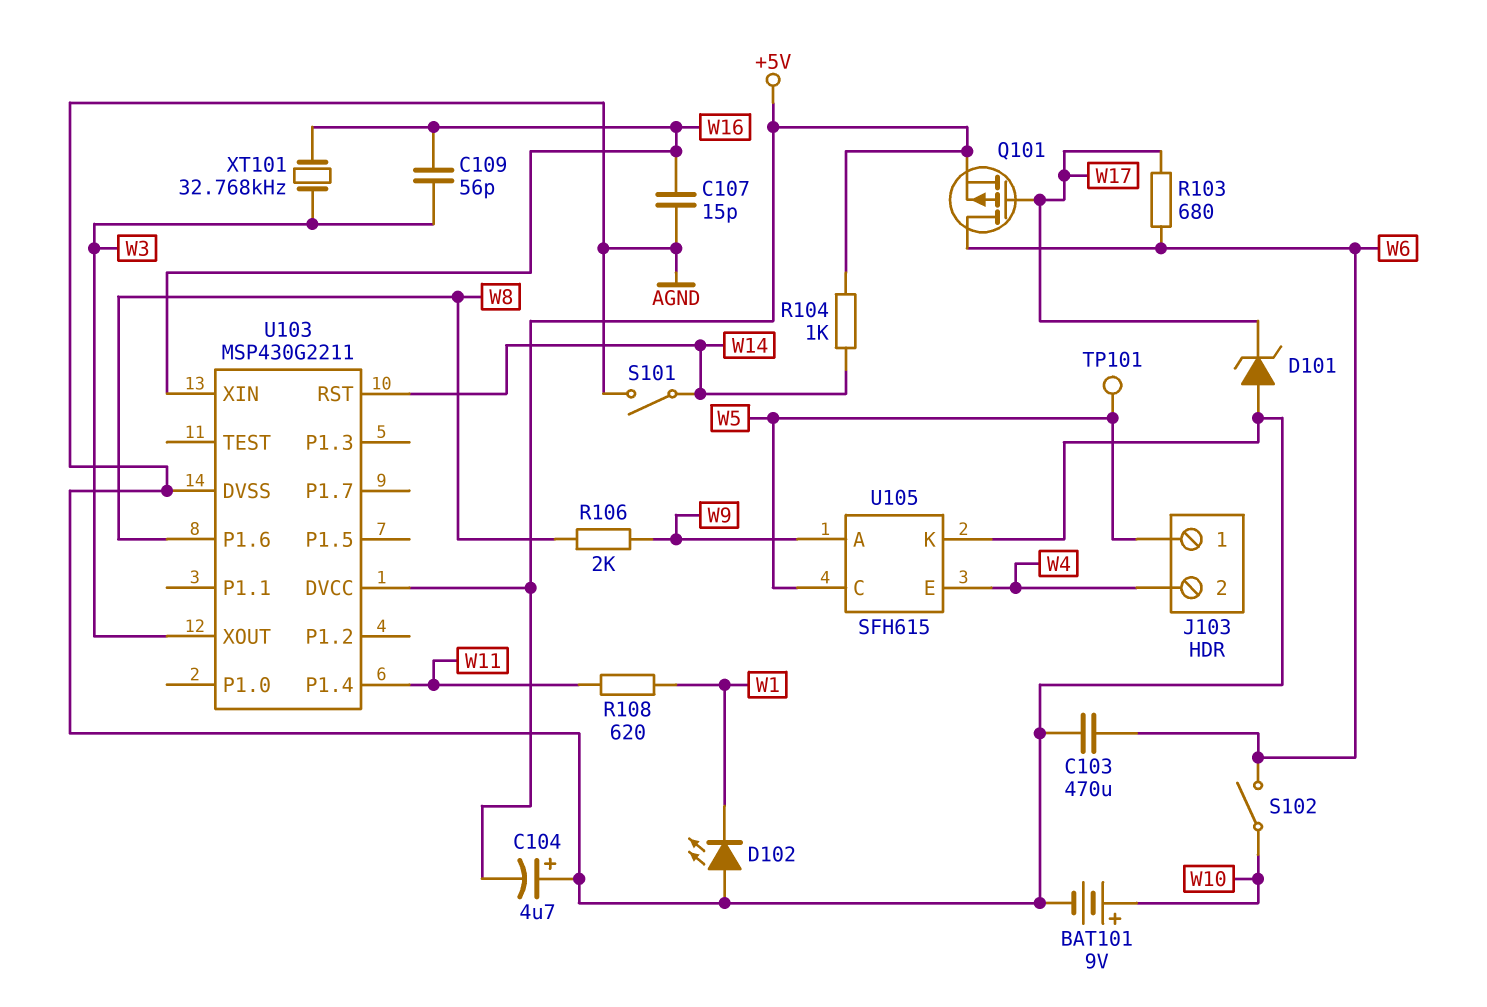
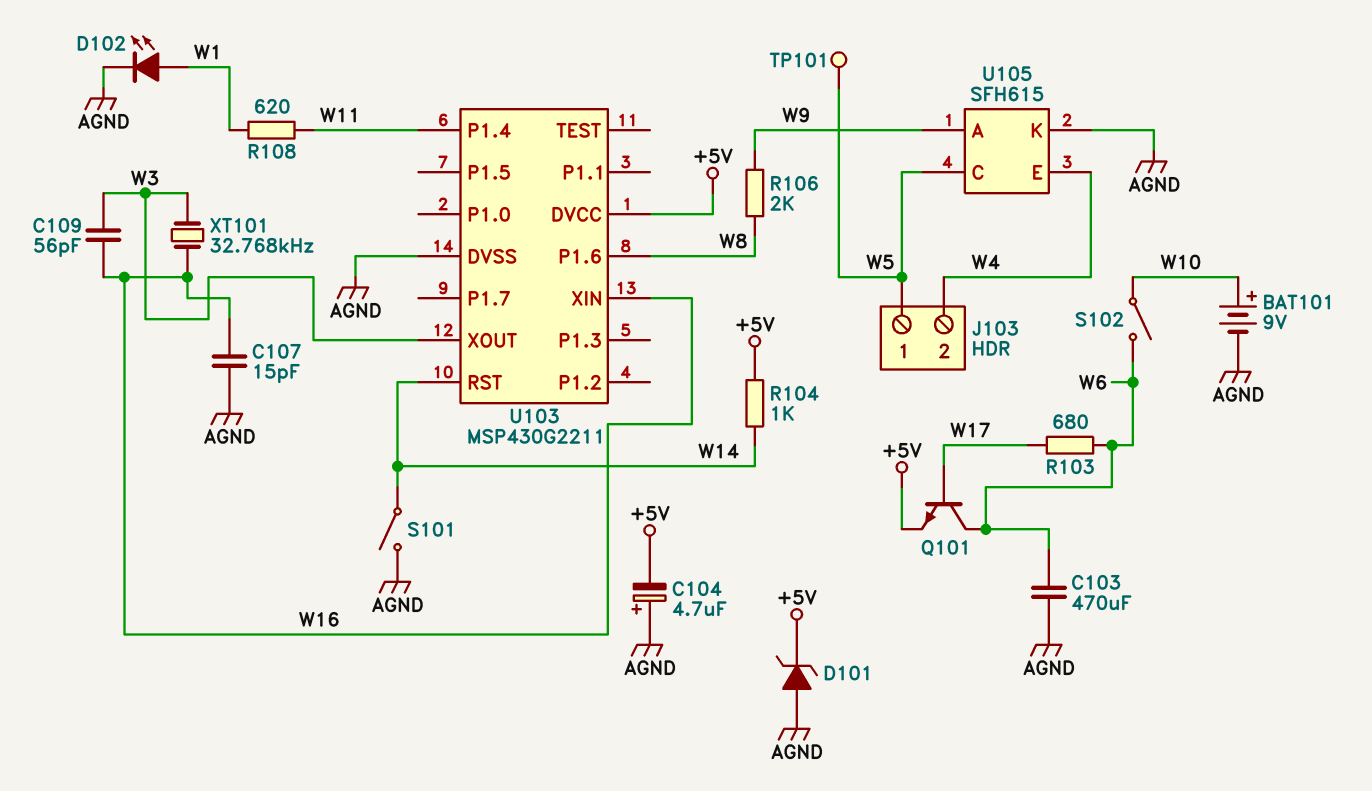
D101: zener (A AGND, K W17) -> zener (A AGND, K +5V)
D102: LED (A AGND, K W1) -> LED (A W1, K AGND)
Q101: PMOS (G W17, D W6, S +5V) -> NPN (B W17, C W6, E +5V)

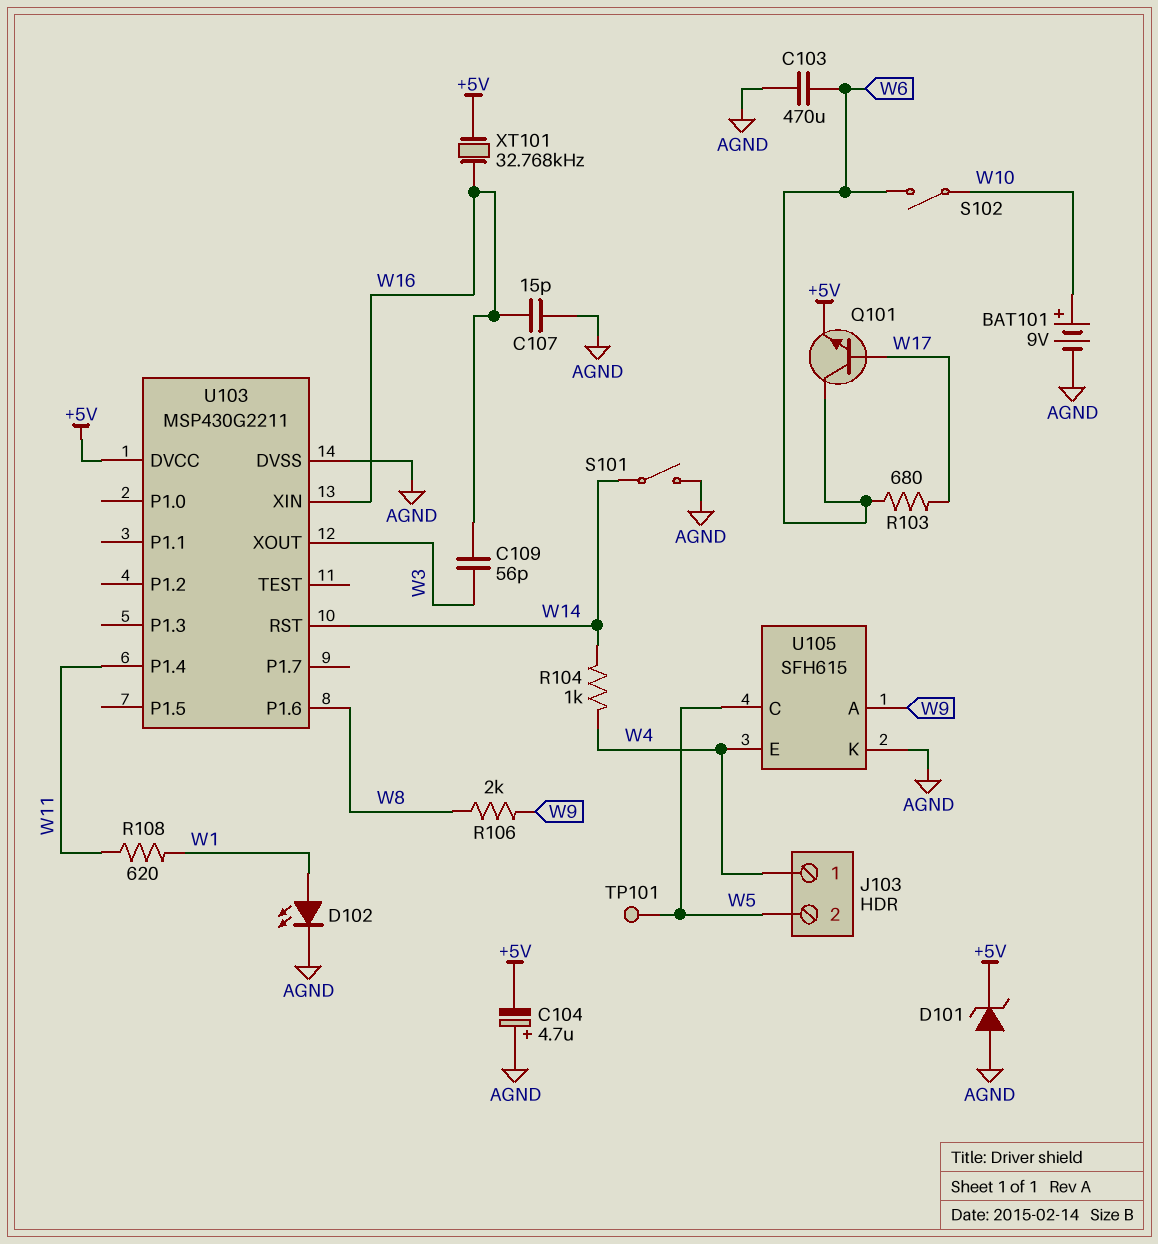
J103 pin 1: W5 -> W4
J103 pin 2: W4 -> W5
R104: 1k (+5V, W14) -> 1k (W4, W14)
XT101: 32.768kHz (W3, W16) -> 32.768kHz (+5V, W16)

